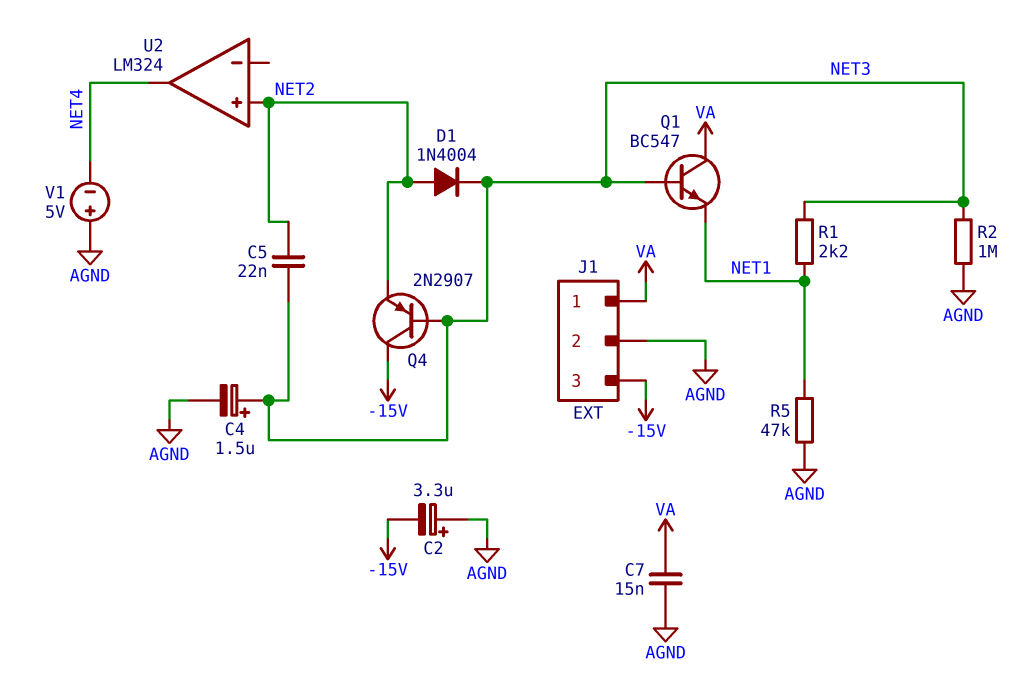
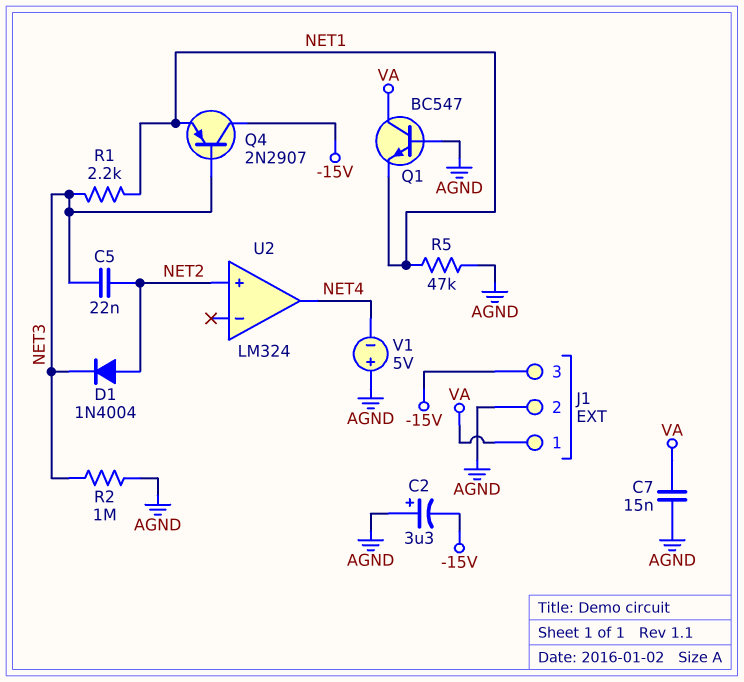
C4: 1.5uF (plus NET3, minus AGND) -> none
Q1: NPN BC547 (B NET3, C VA, E NET1) -> NPN BC547 (B AGND, C VA, E NET1)
Q4: PNP 2N2907 (B NET3, C -15V, E NET2) -> PNP 2N2907 (B NET3, C -15V, E NET1)

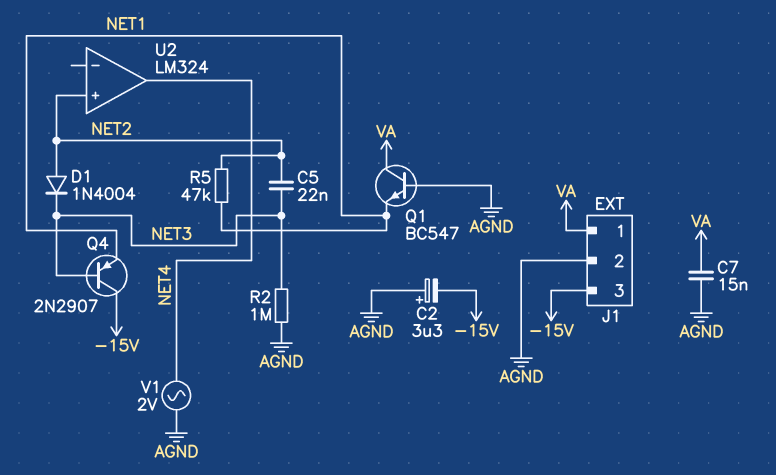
R1: 2.2k (NET1, NET3) -> none
R5: 47k (AGND, NET1) -> 47k (NET1, NET2)
V1: 5V (plus AGND, minus NET4) -> AC 2V (AGND, NET4)

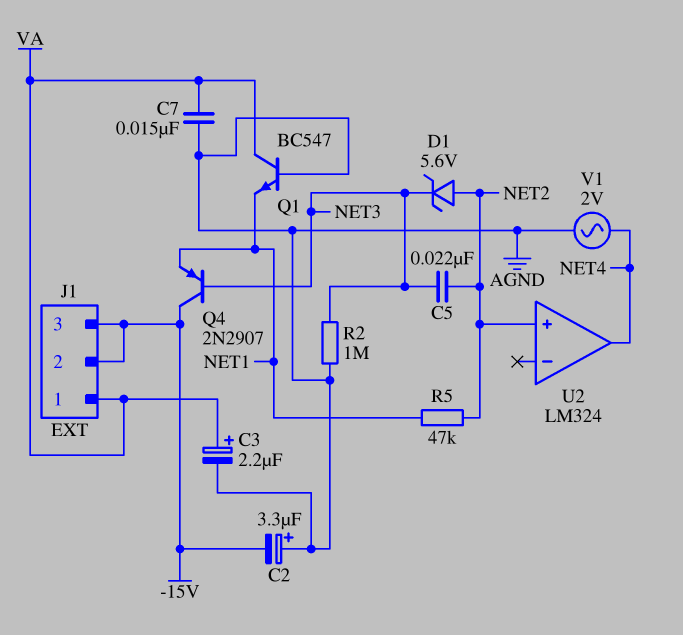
C3: none -> 2.2uF (plus VA, minus AGND)
D1: diode 1N4004 (A NET2, K NET3) -> zener 5.6V (A NET2, K NET3)
J1 pin 2: AGND -> -15V

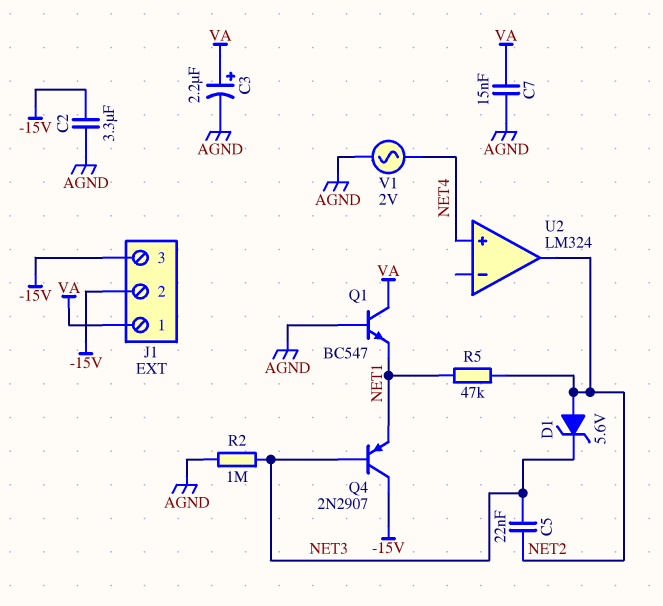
C2: 3.3uF (plus AGND, minus -15V) -> 3.3uF (-15V, AGND)
U2 pin in+: NET2 -> NET4
U2 pin out: NET4 -> NET2

